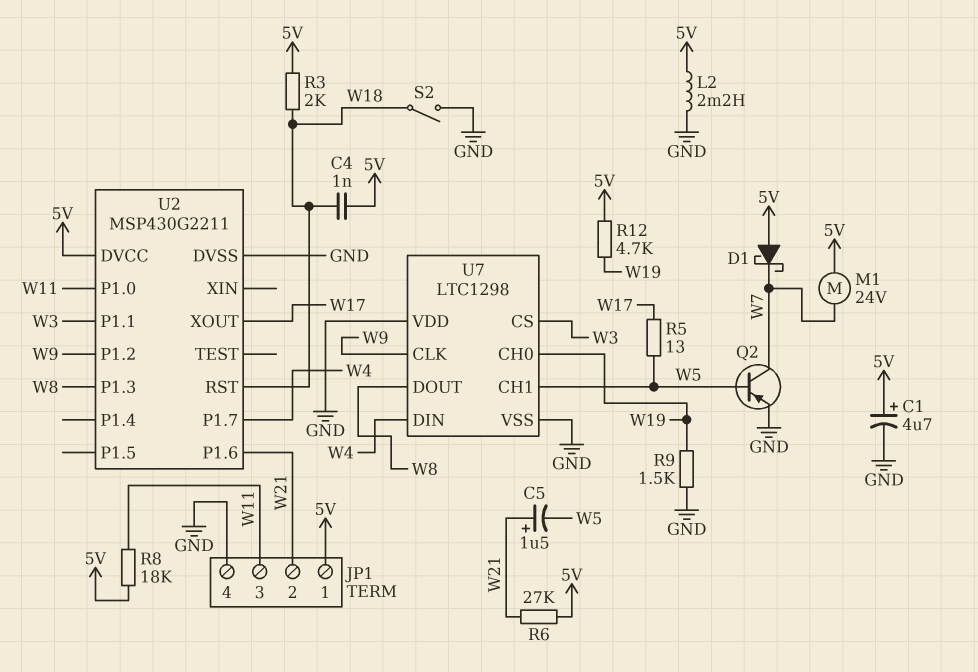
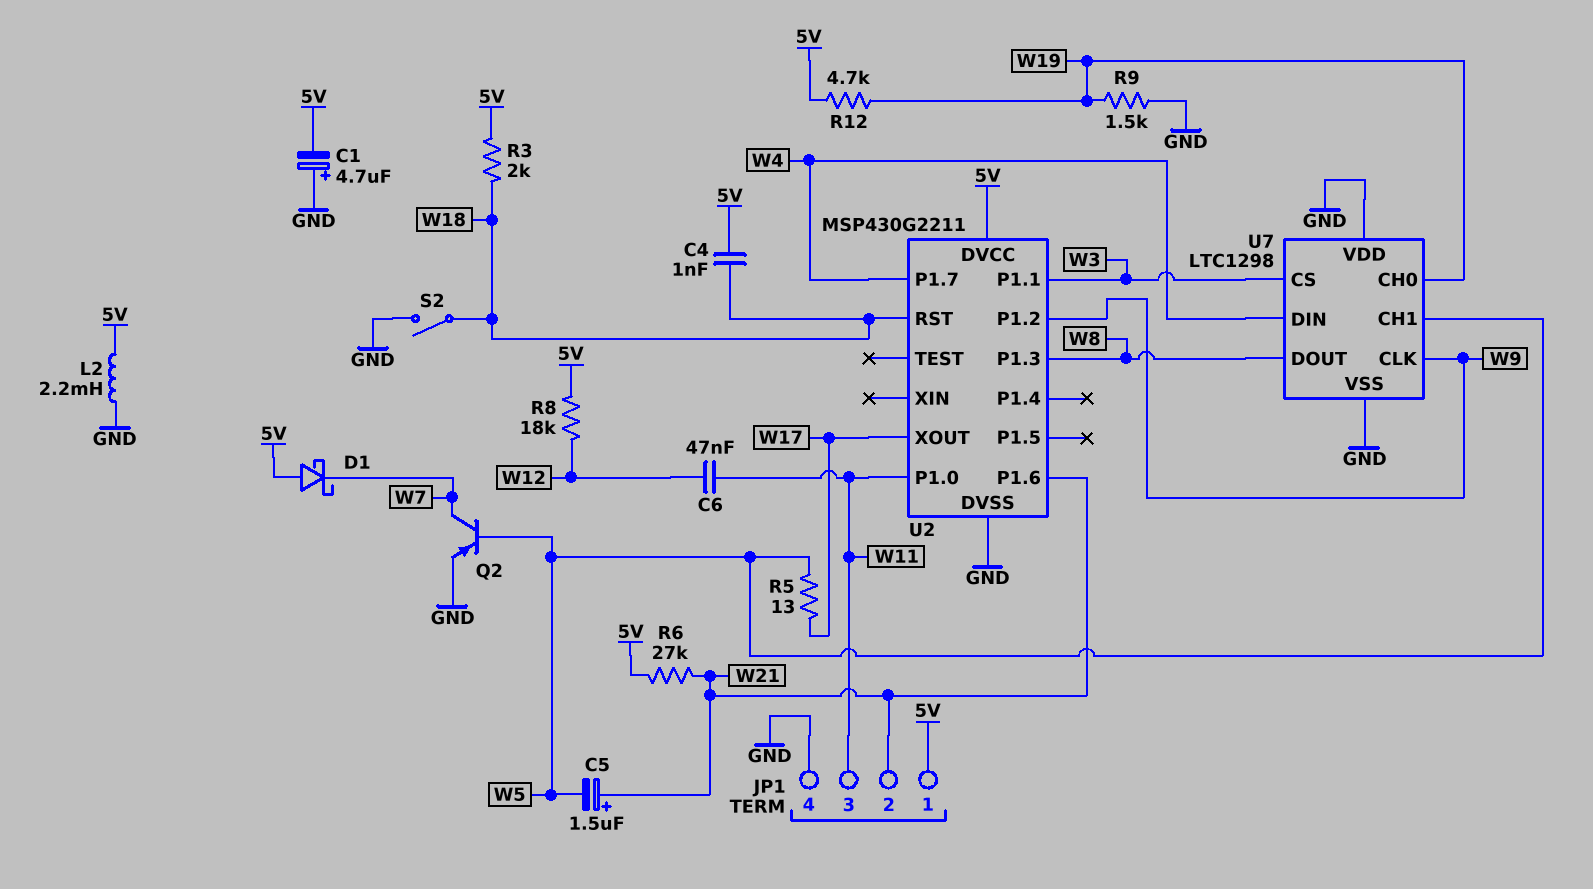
C1: 4.7uF (plus 5V, minus GND) -> 4.7uF (plus GND, minus 5V)
C6: none -> 47nF (W11, W12)
M1: motor 24V (5V, W7) -> none
R8: 18k (5V, W11) -> 18k (5V, W12)

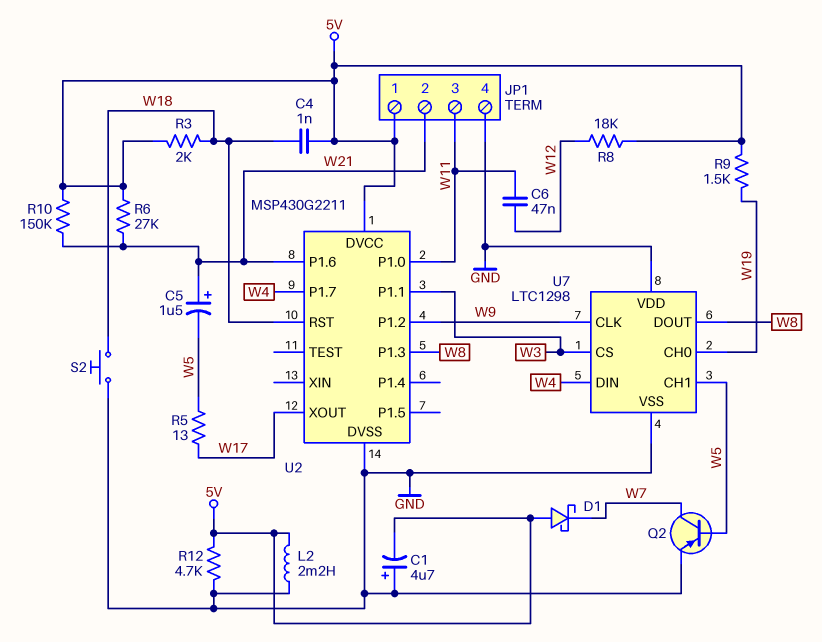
R9: 1.5k (GND, W19) -> 1.5k (5V, W19)
R10: none -> 150k (5V, W21)
R12: 4.7k (5V, W19) -> 4.7k (5V, GND)
S2: switch (GND, W18) -> button (GND, W18)

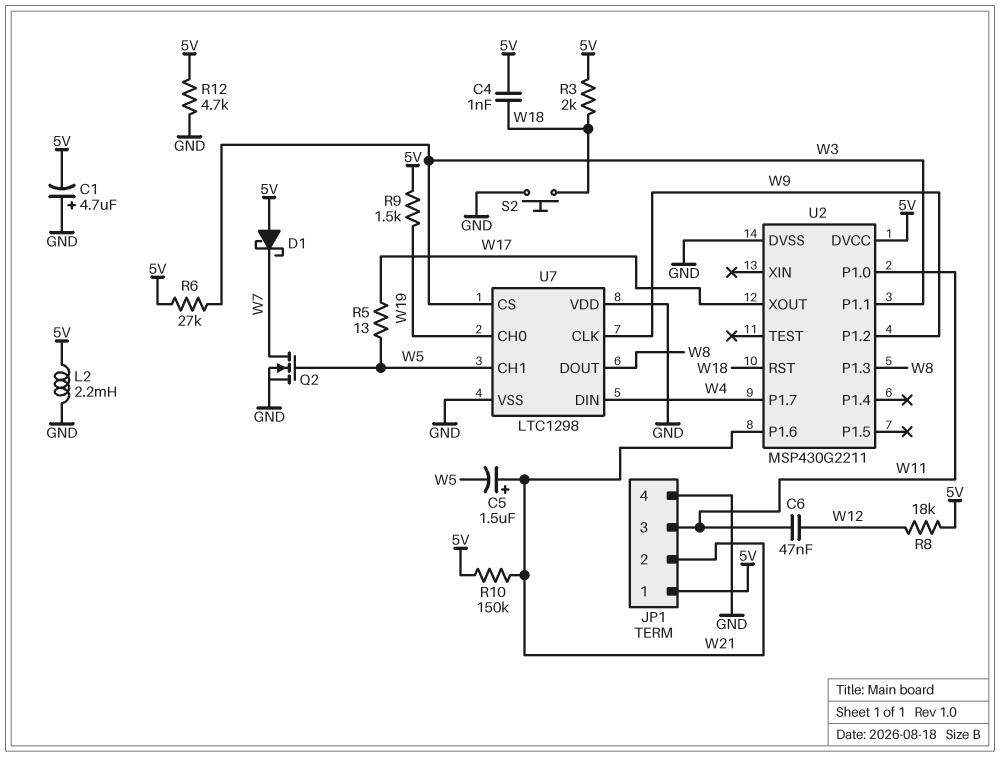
Q2: PNP (B W5, C W7, E GND) -> NMOS (G W5, D W7, S GND)
R6: 27k (5V, W21) -> 27k (5V, W3)

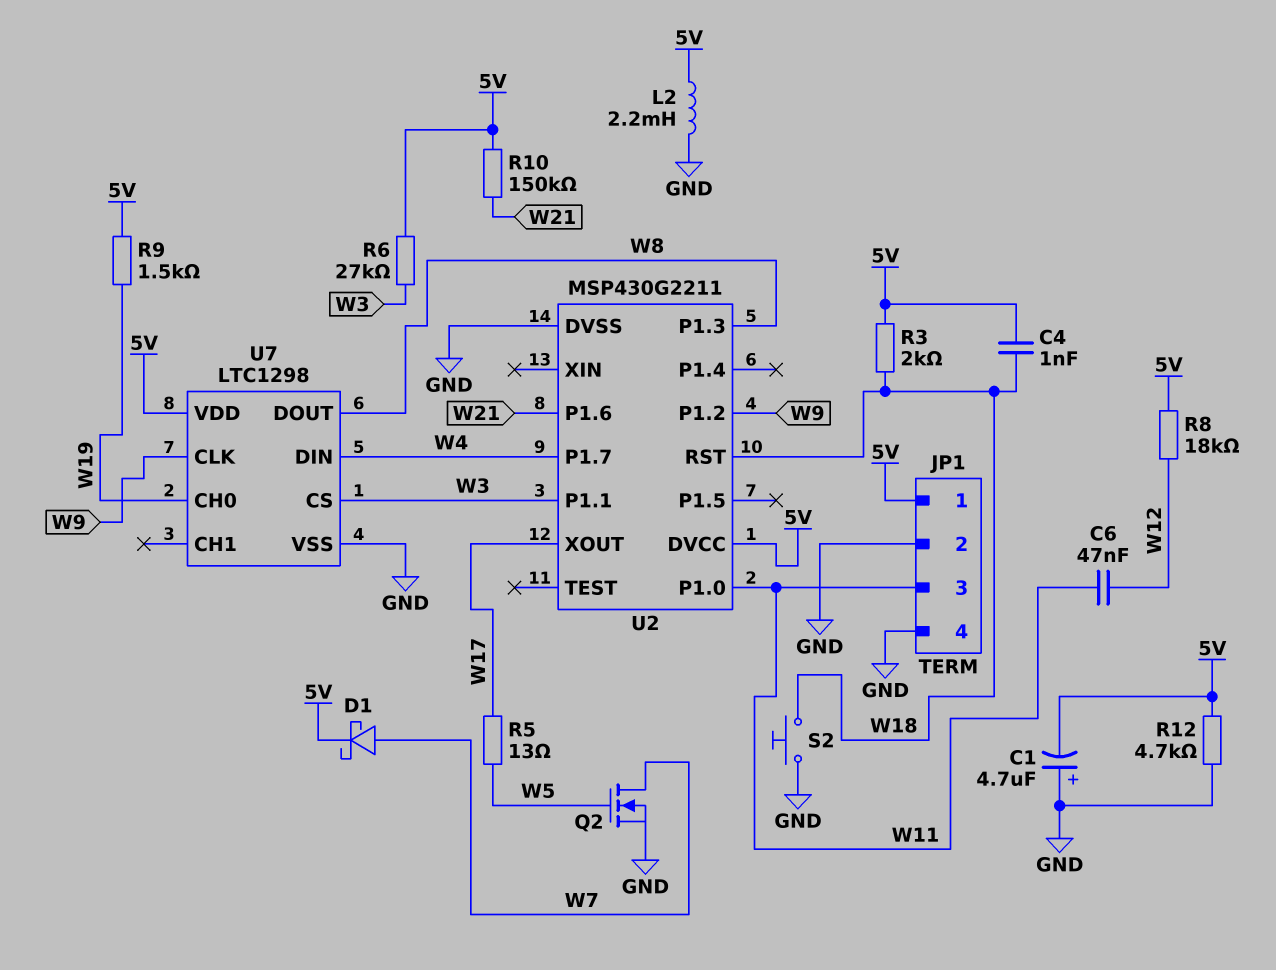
C5: 1.5uF (plus W21, minus W5) -> none
D1: schottky (A 5V, K W7) -> schottky (A W7, K 5V)
JP1 pin 2: W21 -> GND
U7 pin CH1: W5 -> none
U7 pin VDD: GND -> 5V

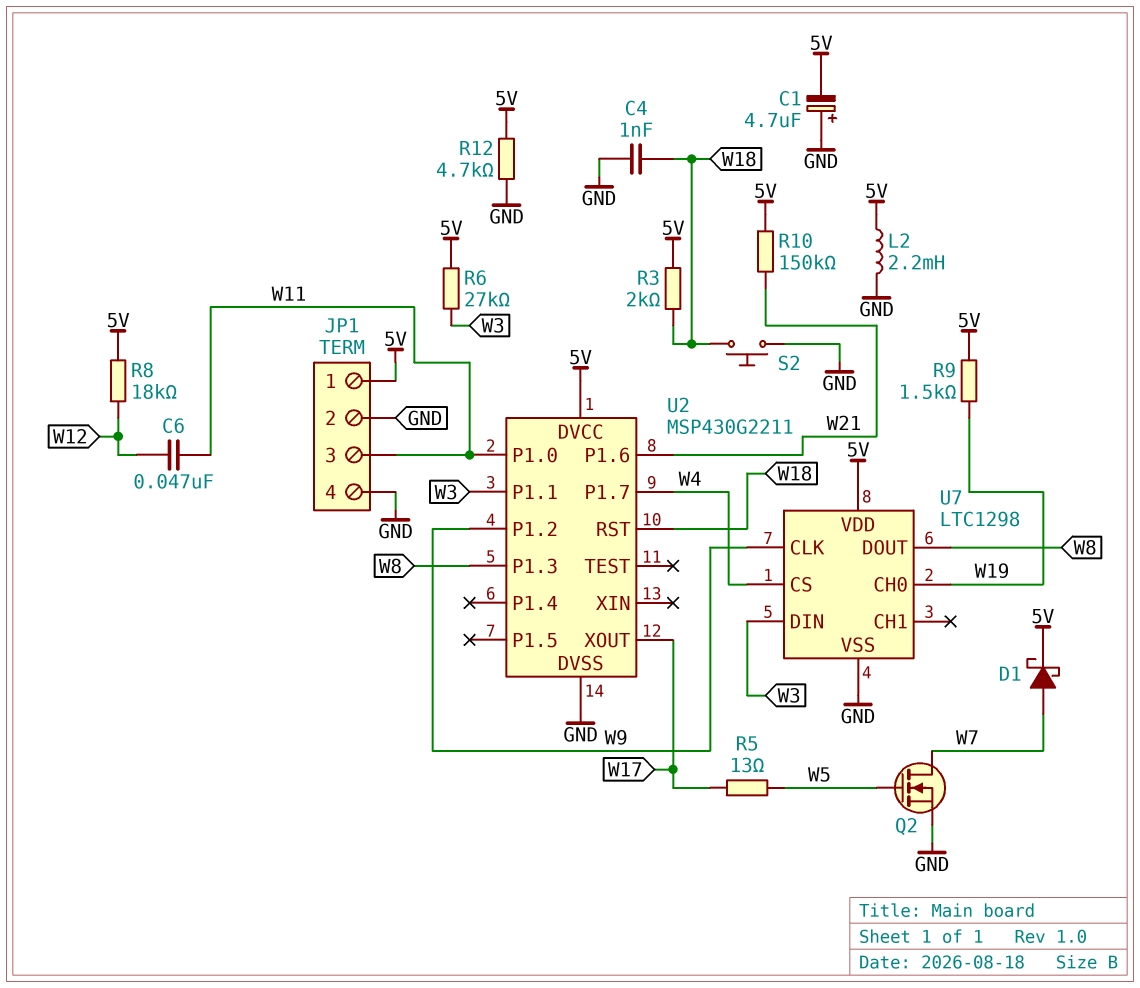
C4: 1nF (5V, W18) -> 1nF (GND, W18)
U7 pin CS: W3 -> W4
U7 pin DIN: W4 -> W3

